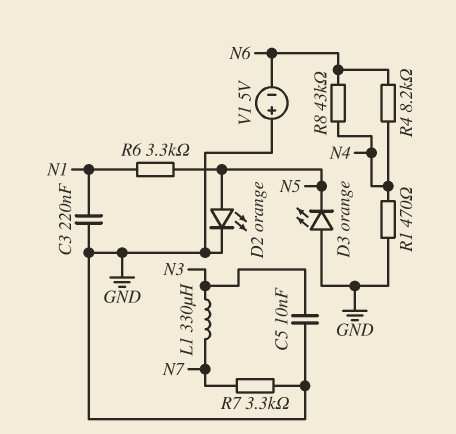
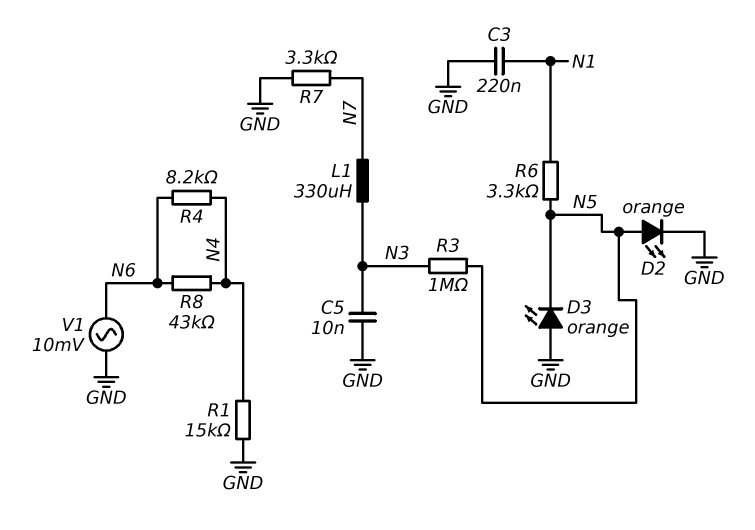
R1: 470 (GND, N4) -> 15k (GND, N4)
R3: none -> 1M (N3, N5)
V1: 5V (plus GND, minus N6) -> AC 10mV (GND, N6)

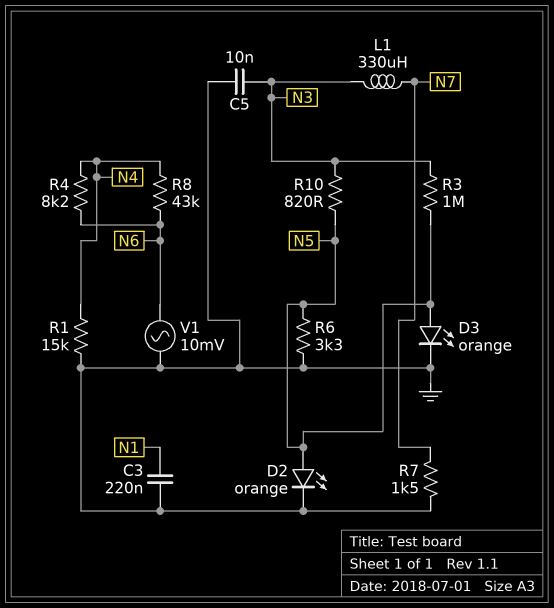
D3: LED orange (A GND, K N5) -> LED orange (A N5, K GND)
R6: 3.3k (N1, N5) -> 3.3k (GND, N5)
R7: 3.3k (GND, N7) -> 1.5k (GND, N7)
R10: none -> 820 (N3, N5)

